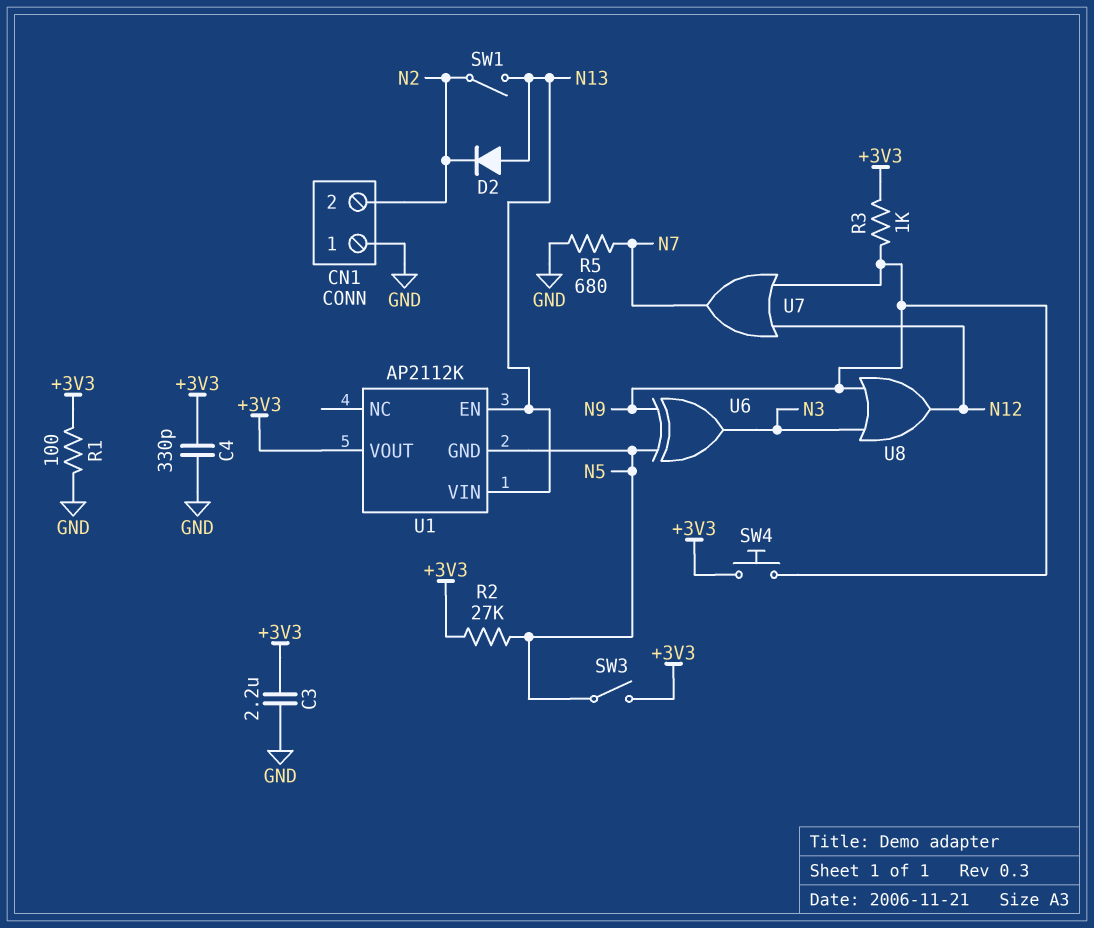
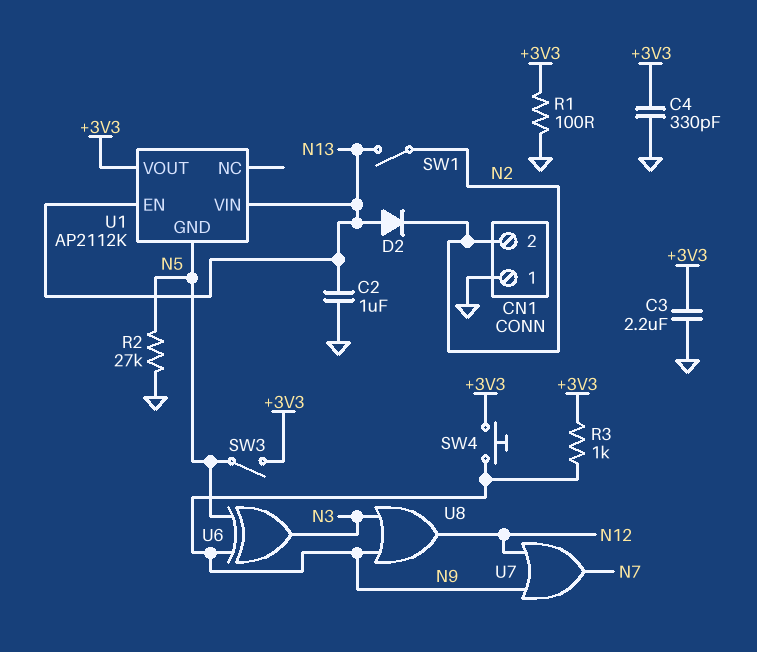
C2: none -> 1uF (GND, N13)
R2: 27k (+3V3, N5) -> 27k (GND, N5)
R5: 680 (GND, N7) -> none

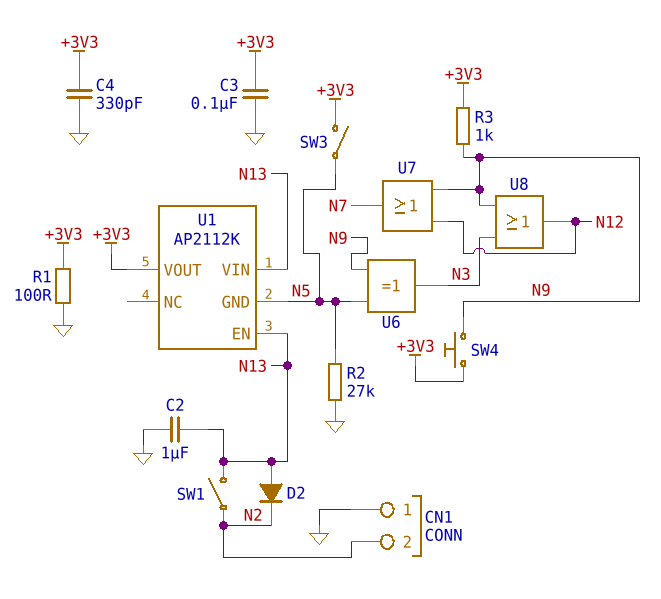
C3: 2.2uF (+3V3, GND) -> 100nF (+3V3, GND)

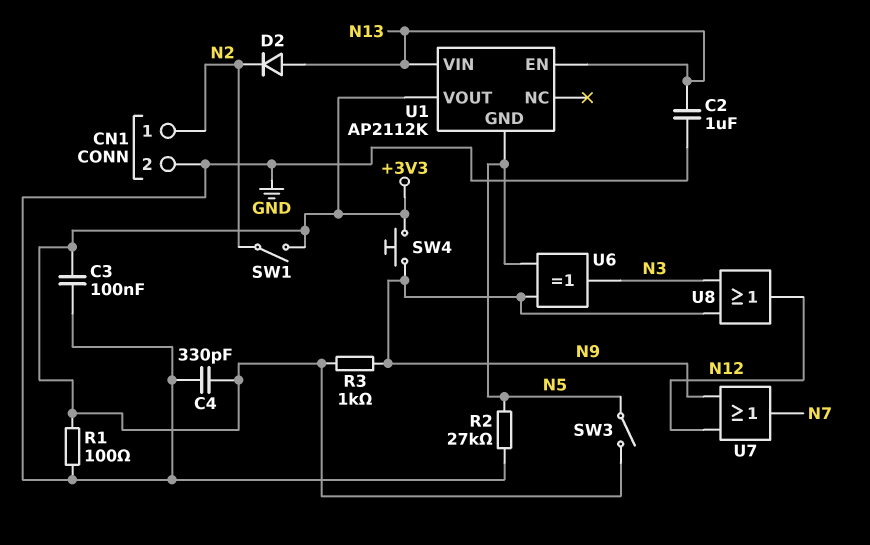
CN1 pin 1: GND -> N2
CN1 pin 2: N2 -> GND
SW1: switch (N2, N13) -> switch (+3V3, N2)

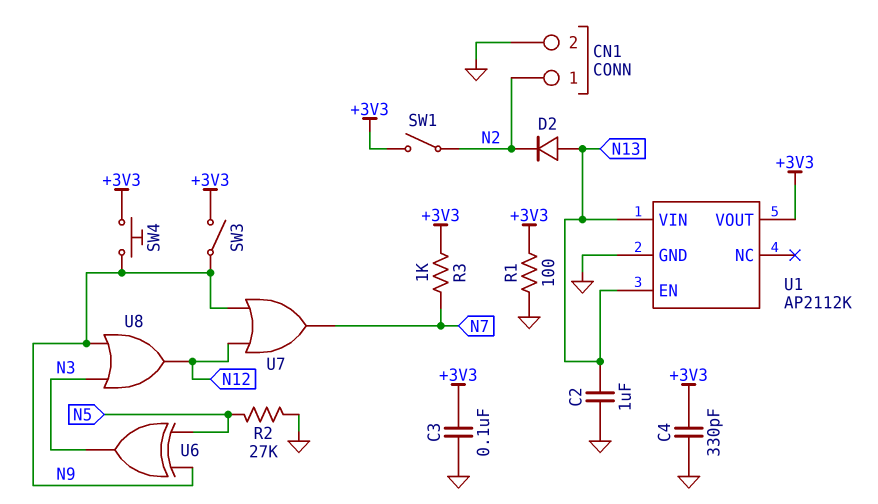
R3: 1k (+3V3, N9) -> 1k (+3V3, N7)
SW3: switch (+3V3, N5) -> switch (+3V3, N9)
U1 pin GND: N5 -> GND

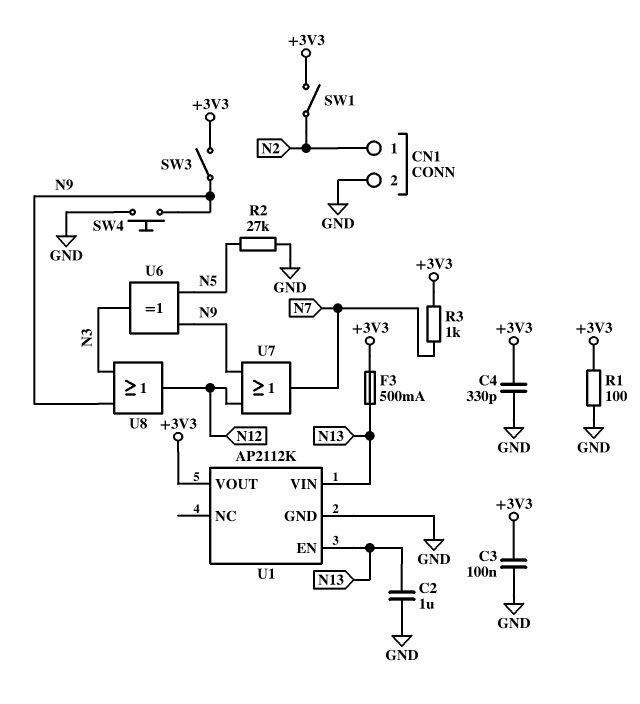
D2: diode (A N13, K N2) -> none
F3: none -> 500mA (+3V3, N13)
SW4: button (+3V3, N9) -> button (GND, N9)

